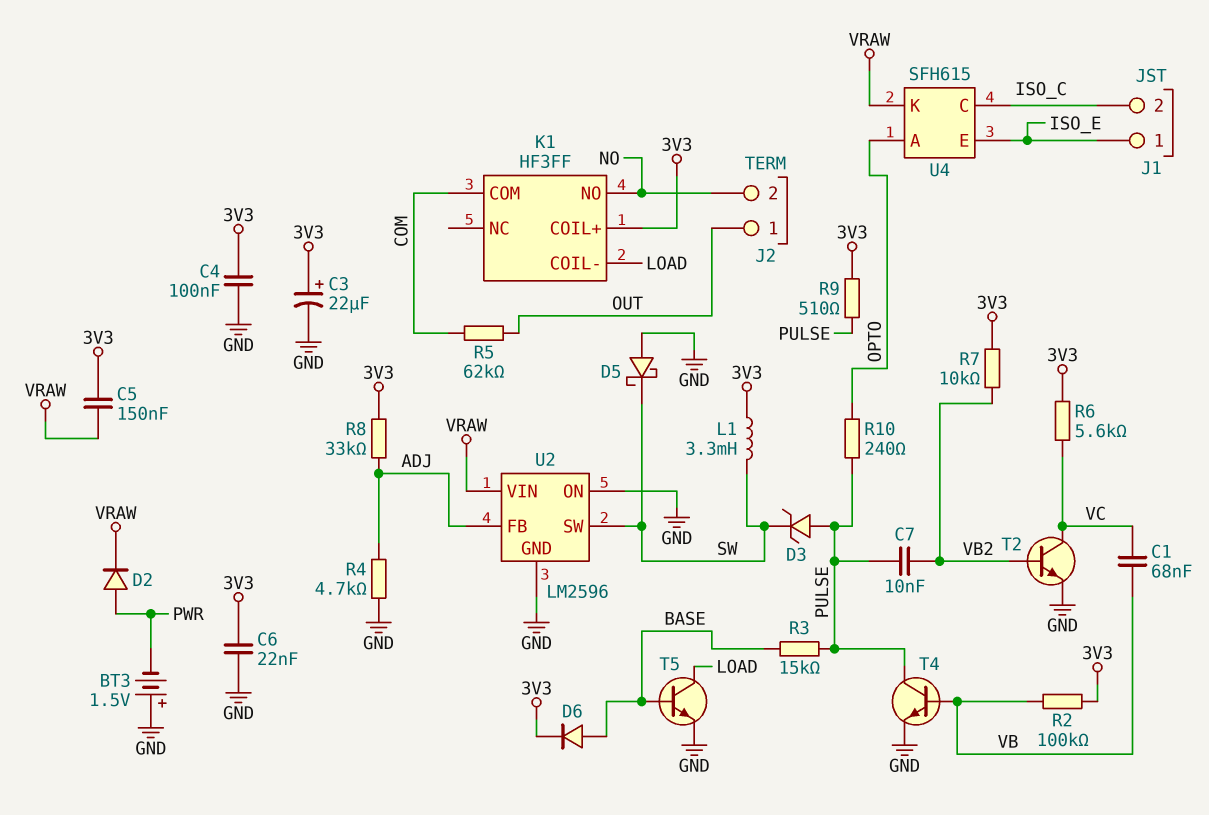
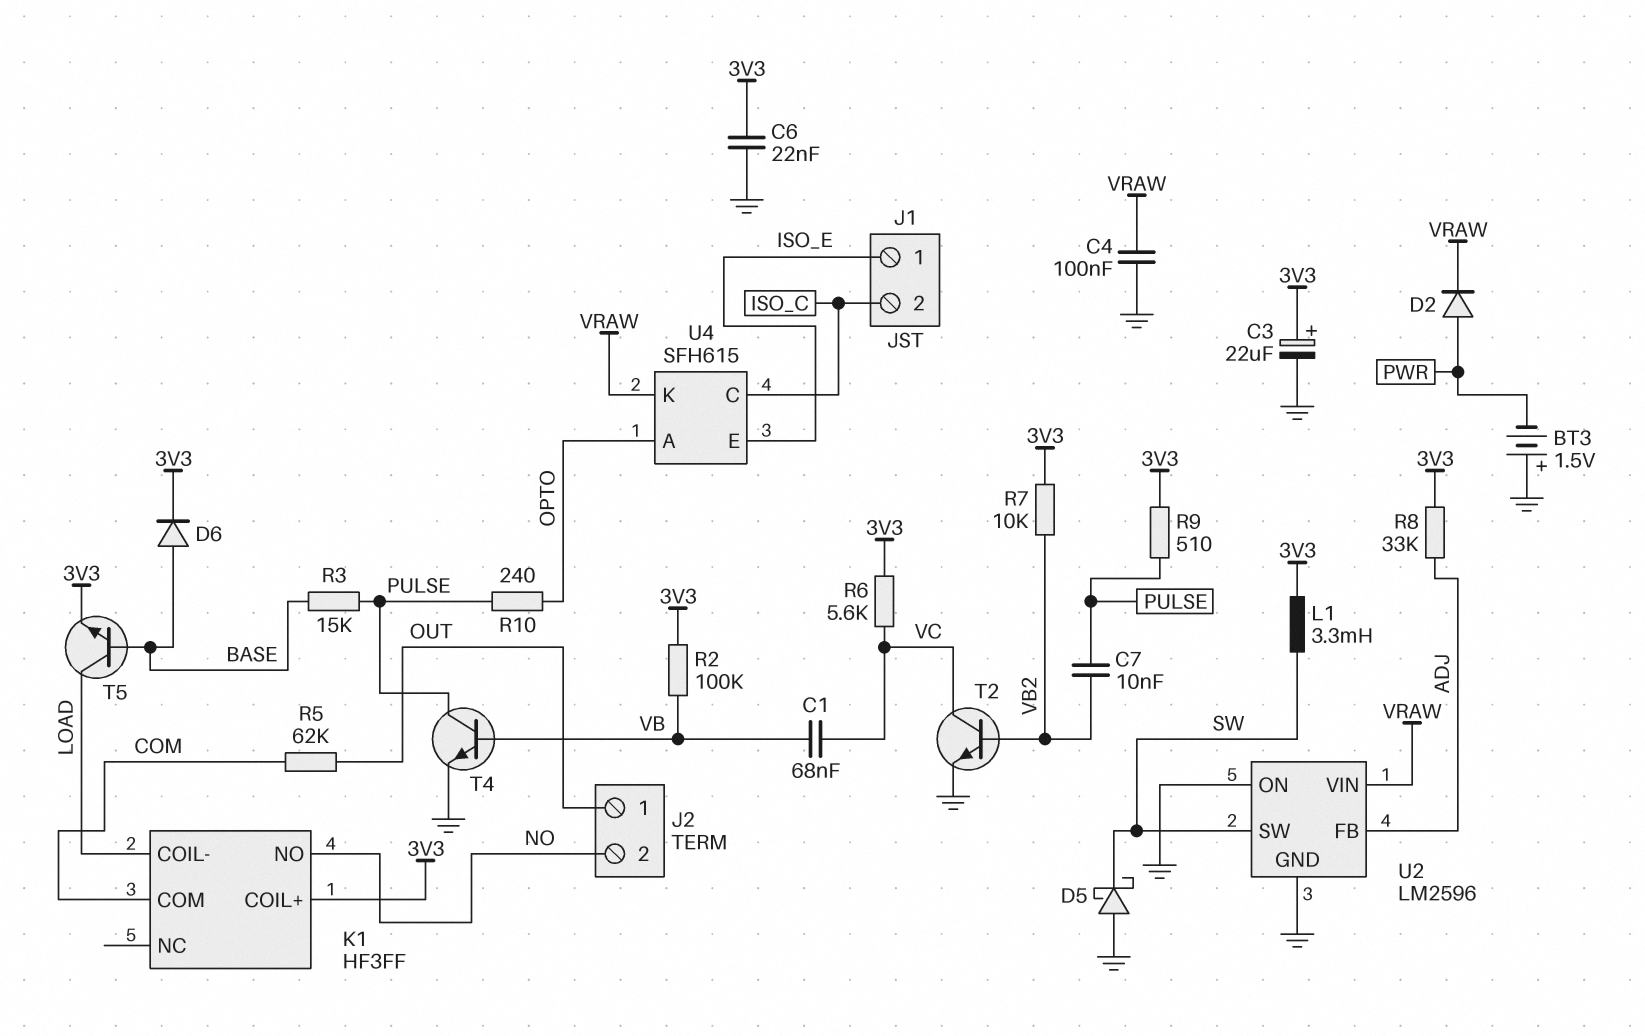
C4: 100nF (3V3, GND) -> 100nF (GND, VRAW)
C5: 150nF (3V3, VRAW) -> none
D3: zener (A PULSE, K SW) -> none
R4: 4.7k (ADJ, GND) -> none
T5: NPN (B BASE, C LOAD, E GND) -> NPN (B BASE, C LOAD, E 3V3)

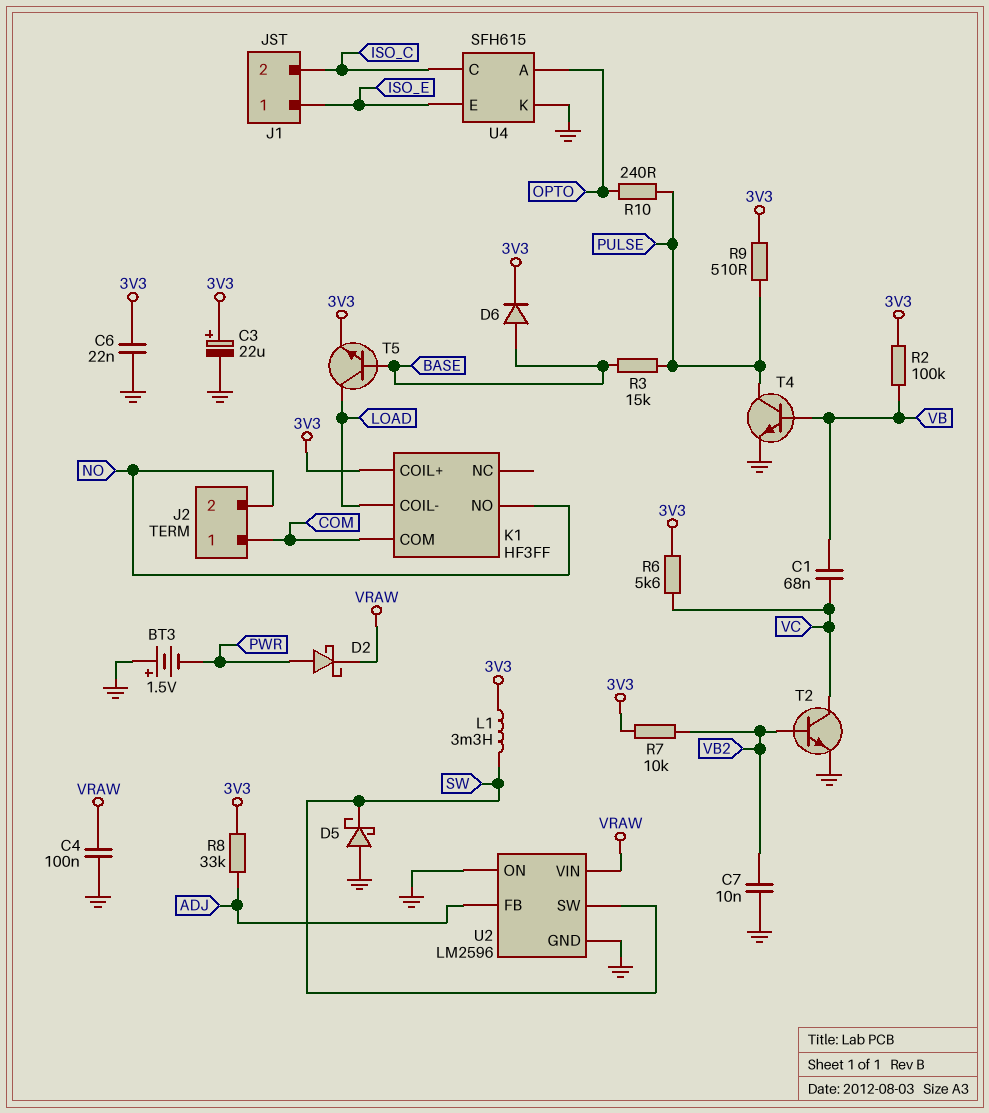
C7: 10nF (PULSE, VB2) -> 10nF (GND, VB2)
D2: diode (A PWR, K VRAW) -> schottky (A PWR, K VRAW)
J2 pin 1: OUT -> COM
R5: 62k (COM, OUT) -> none
U4 pin K: VRAW -> GND

